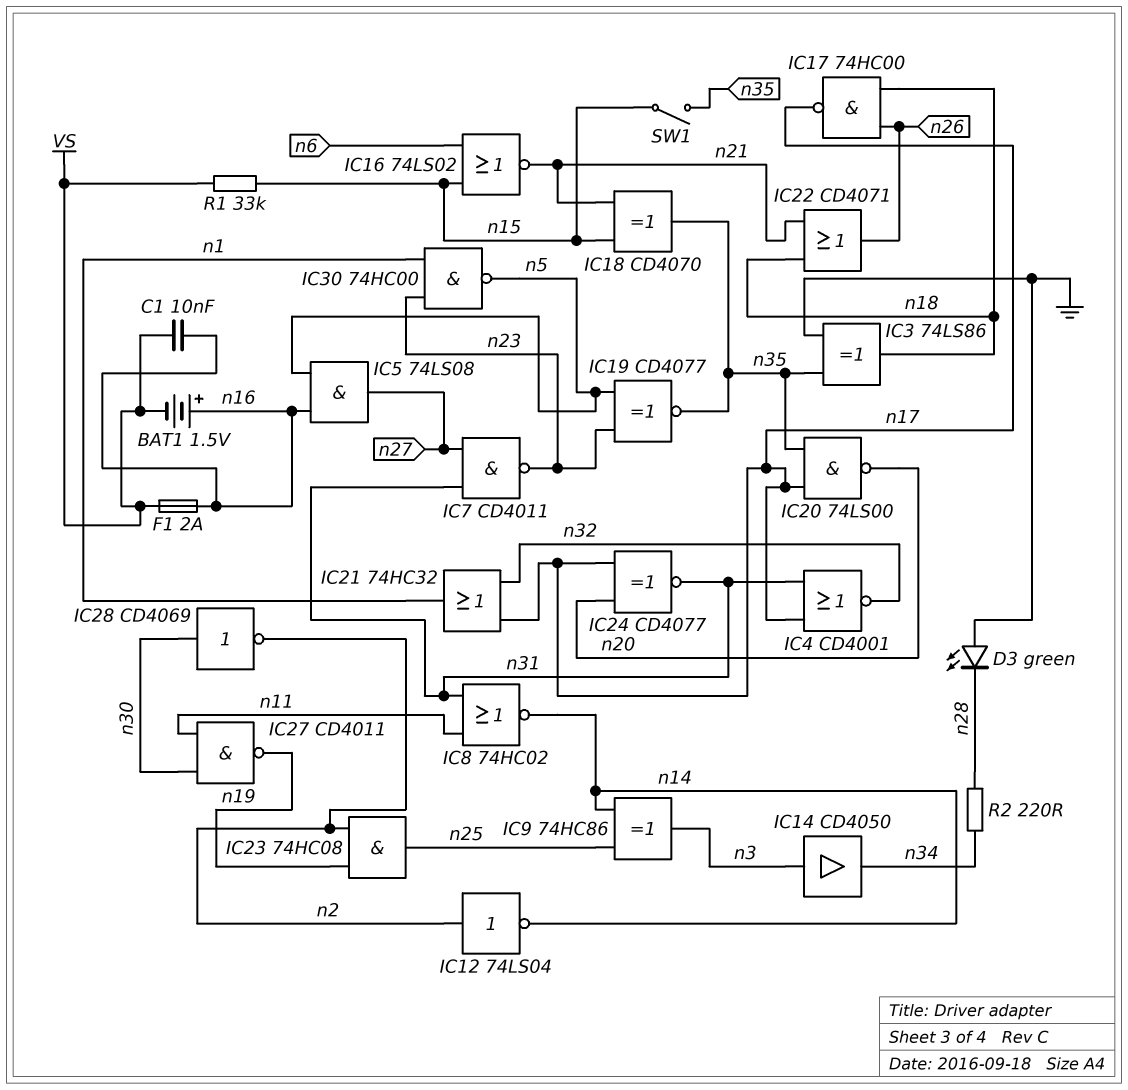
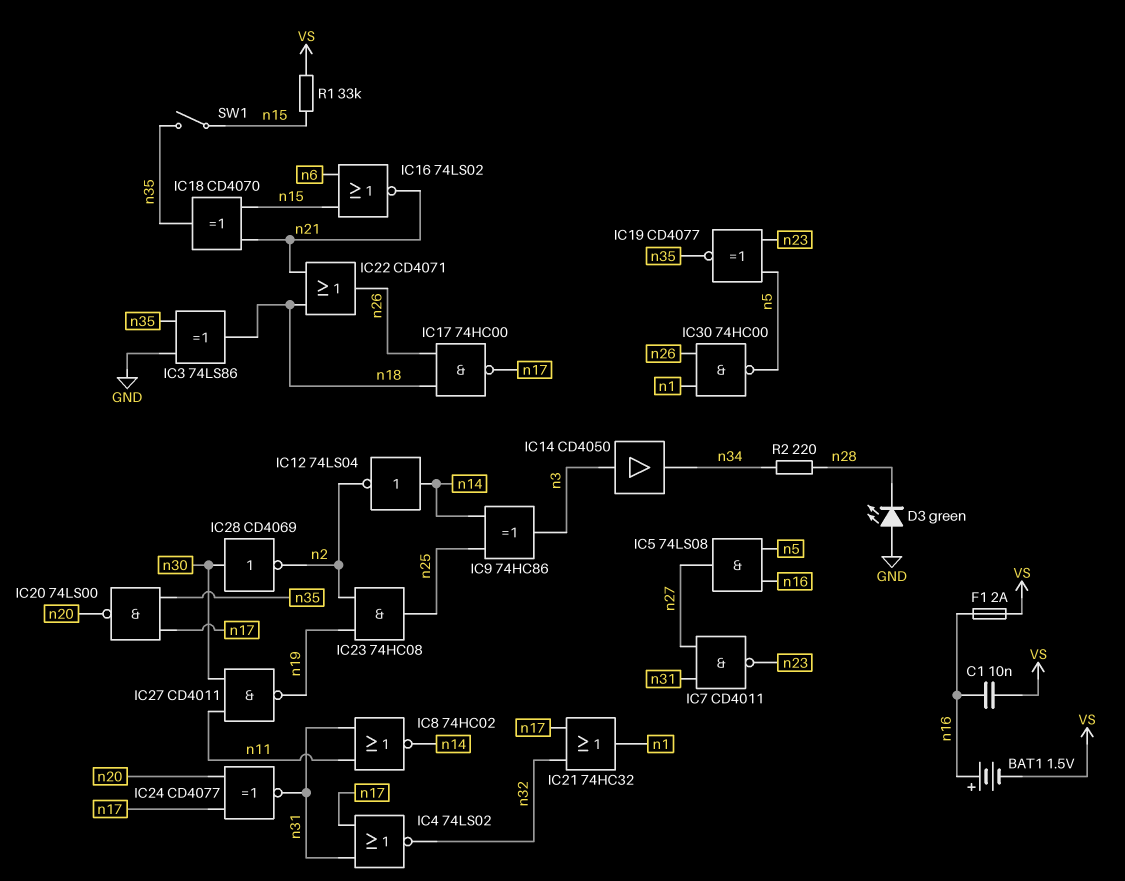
IC4: NOR CD4001 (in n17, in n31, out n32) -> NOR 74LS02 (in n17, in n31, out n32)
IC12: NOT 74LS04 (in n2, out n14) -> NOT 74LS04 (in n14, out n2)
IC30: NAND 74HC00 (in n1, in n23, out n5) -> NAND 74HC00 (in n1, in n26, out n5)

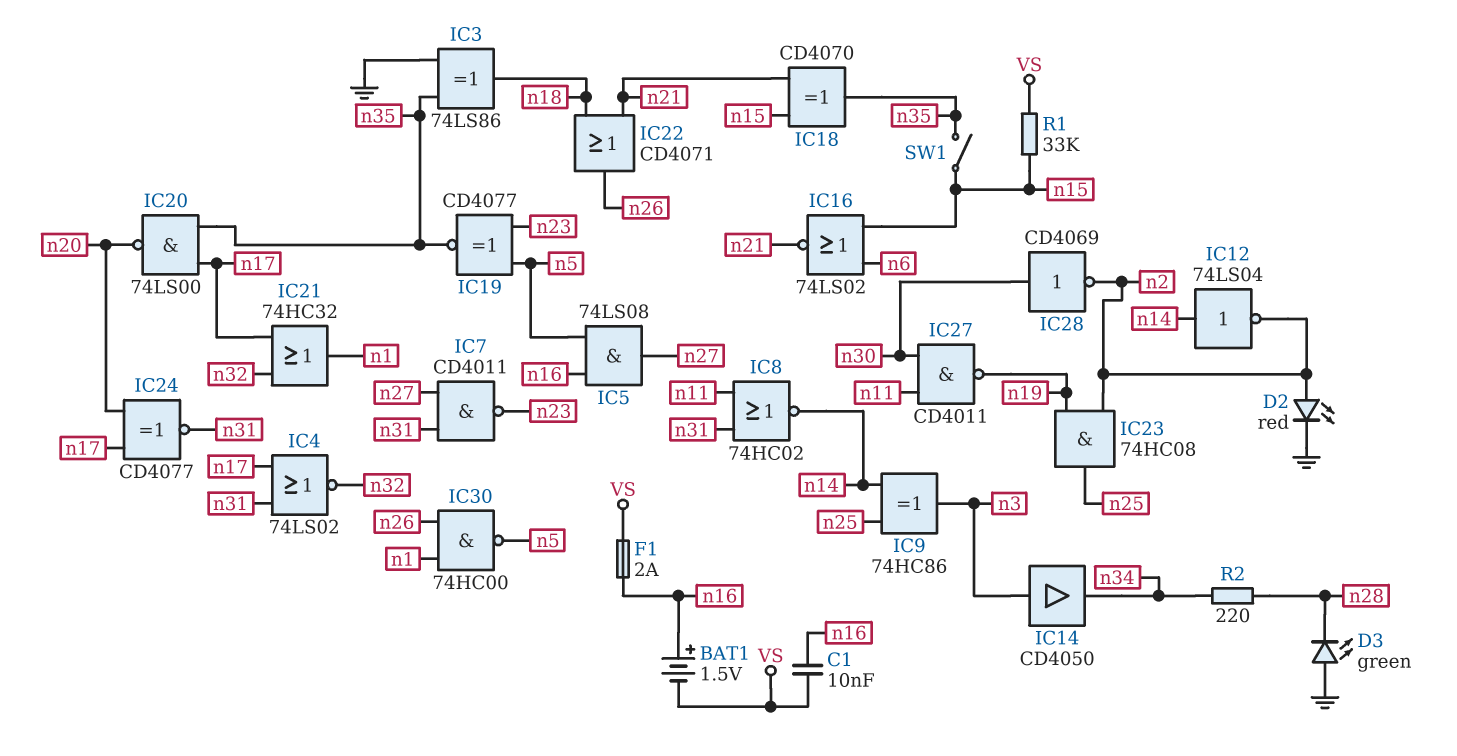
D2: none -> LED red (A n2, K GND)
IC17: NAND 74HC00 (in n18, in n26, out n17) -> none

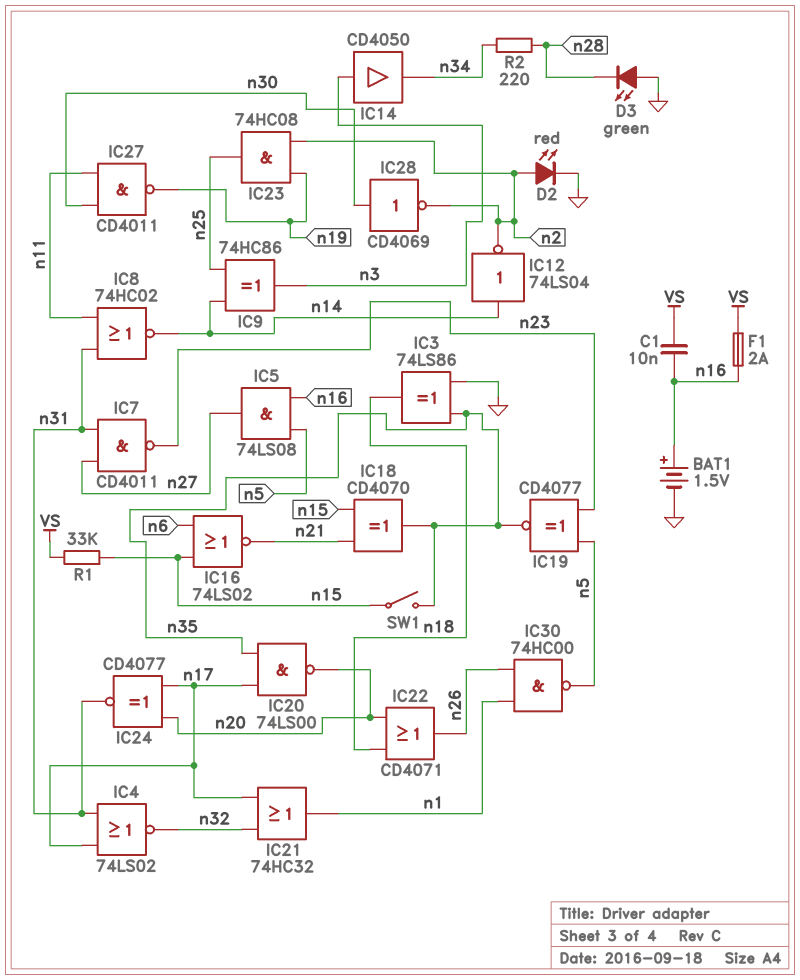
BAT1: 1.5V (plus n16, minus VS) -> 1.5V (plus n16, minus GND)
IC22: OR CD4071 (in n18, in n21, out n26) -> OR CD4071 (in n18, in n20, out n26)

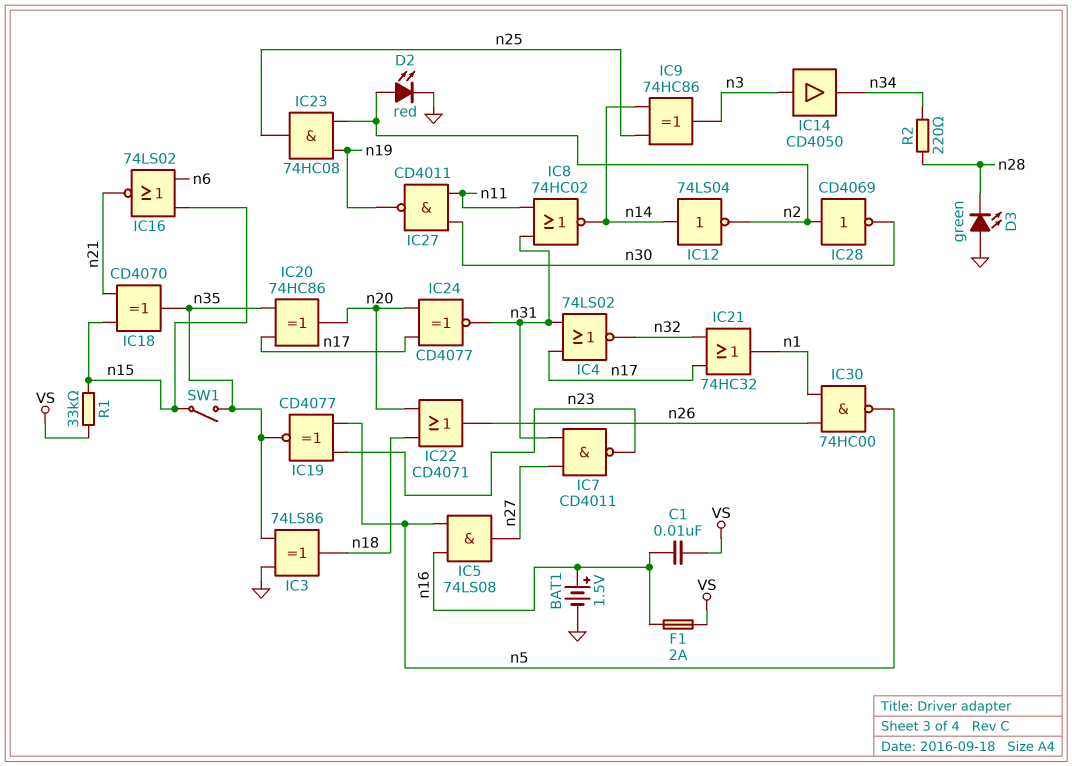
IC20: NAND 74LS00 (in n17, in n35, out n20) -> XOR 74HC86 (in n17, in n35, out n20)
IC28: NOT CD4069 (in n30, out n2) -> NOT CD4069 (in n2, out n30)

